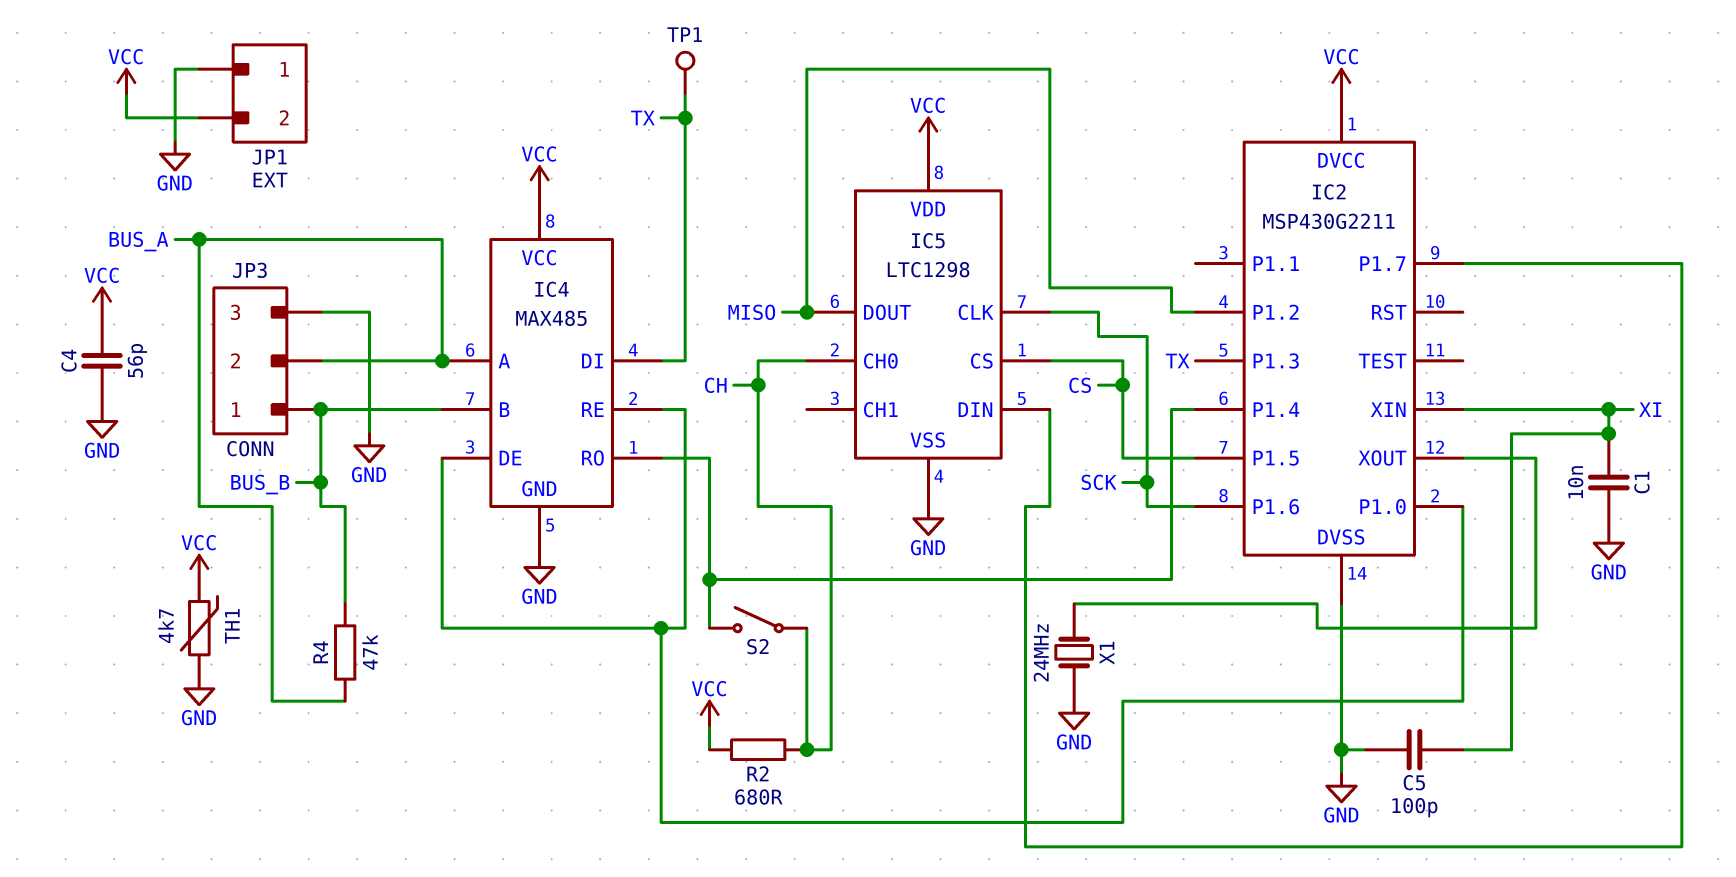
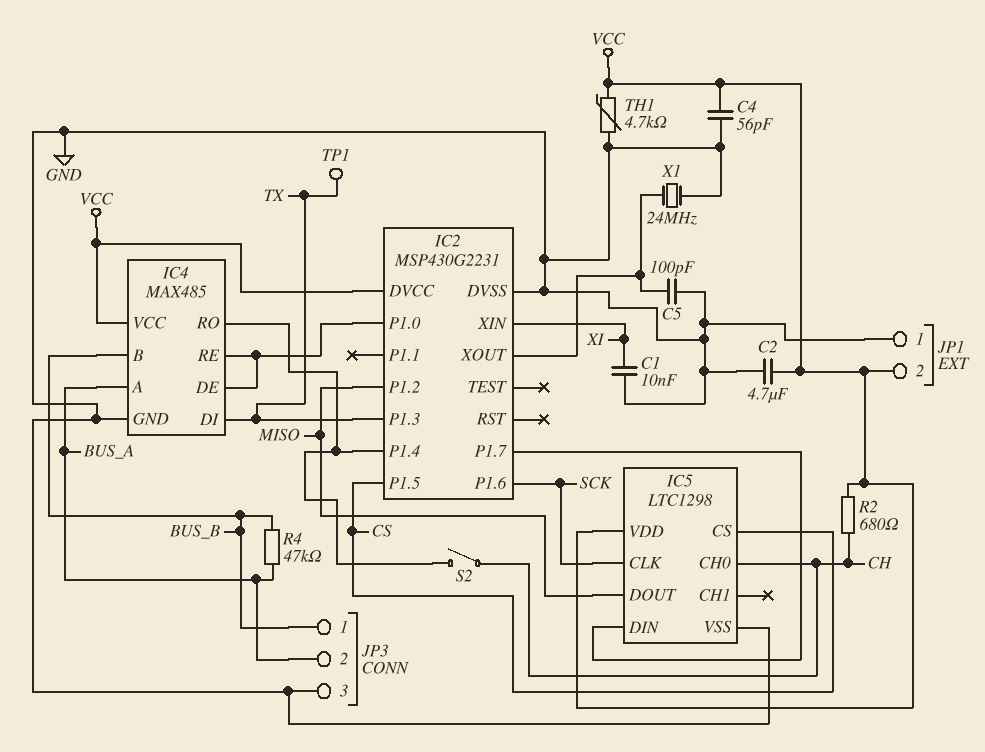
C2: none -> 4.7uF (GND, VCC)
C5: 100pF (GND, XI) -> 100pF (GND, IC2/XOUT)
IC2: MSP430G2211 -> MSP430G2231

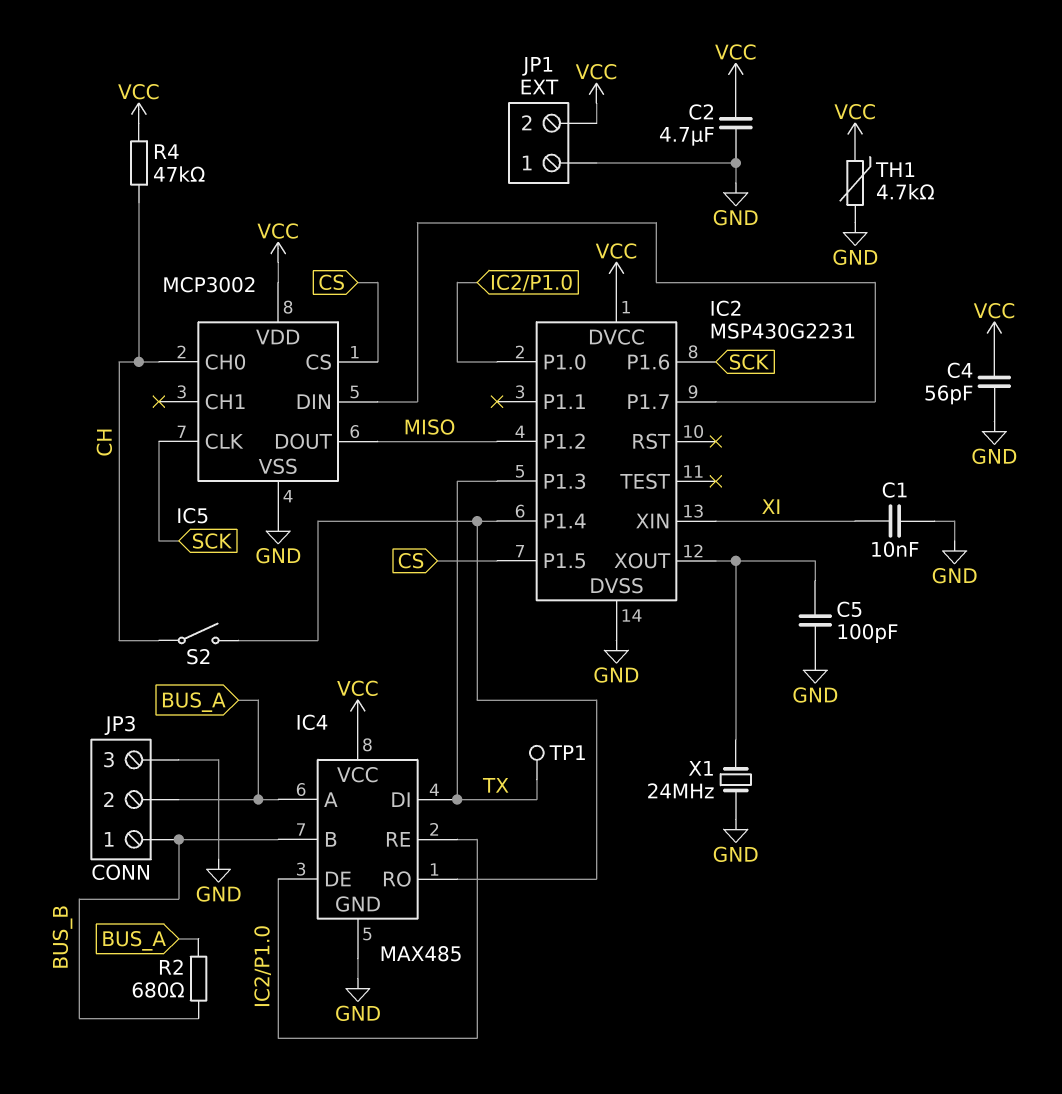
IC5: LTC1298 -> MCP3002
R2: 680 (CH, VCC) -> 680 (BUS_A, BUS_B)
R4: 47k (BUS_A, BUS_B) -> 47k (CH, VCC)

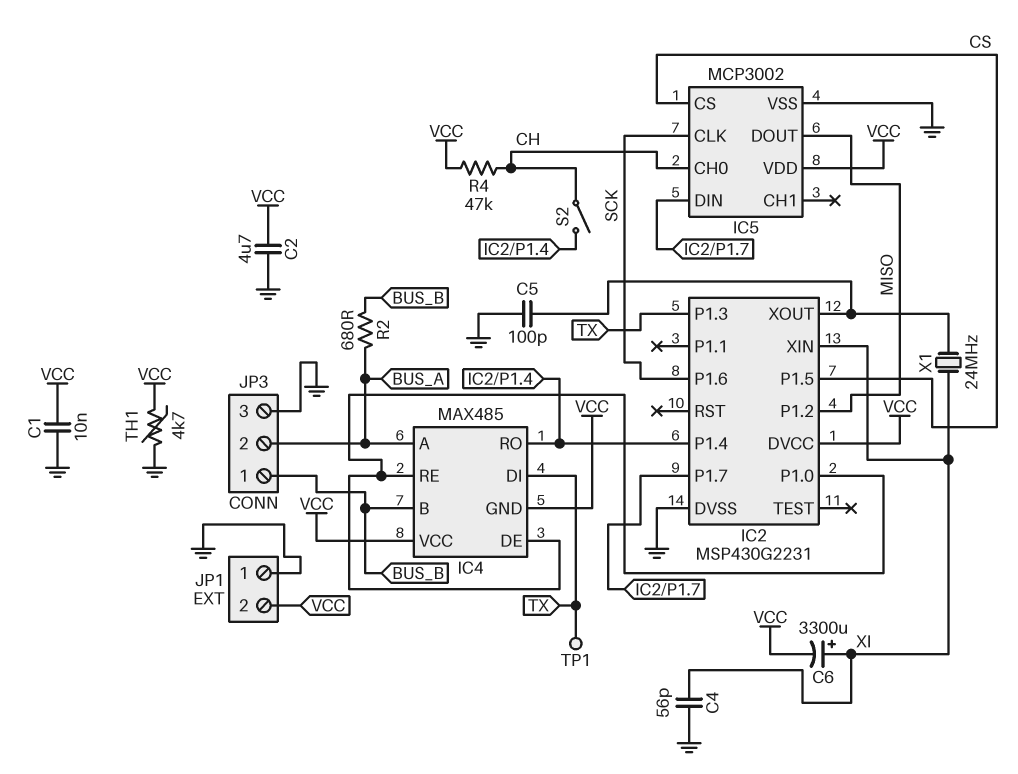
C1: 10nF (GND, XI) -> 10nF (GND, VCC)
C4: 56pF (GND, VCC) -> 56pF (GND, XI)
C6: none -> 3300uF (plus XI, minus VCC)
IC4 pin GND: GND -> VCC
X1: 24MHz (GND, IC2/XOUT) -> 24MHz (IC2/XOUT, XI)

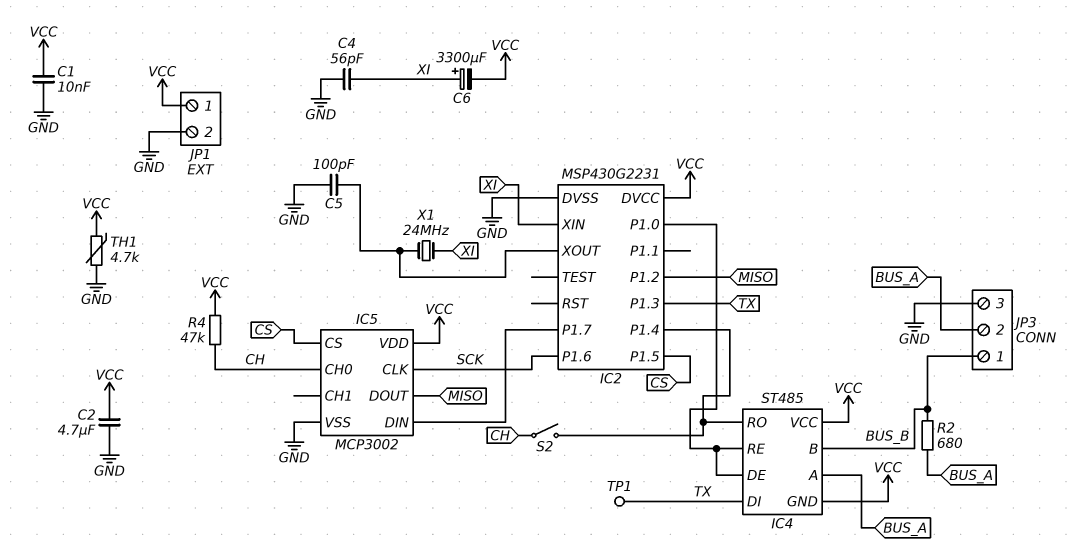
IC4: MAX485 -> ST485
JP1 pin 1: GND -> VCC
JP1 pin 2: VCC -> GND

